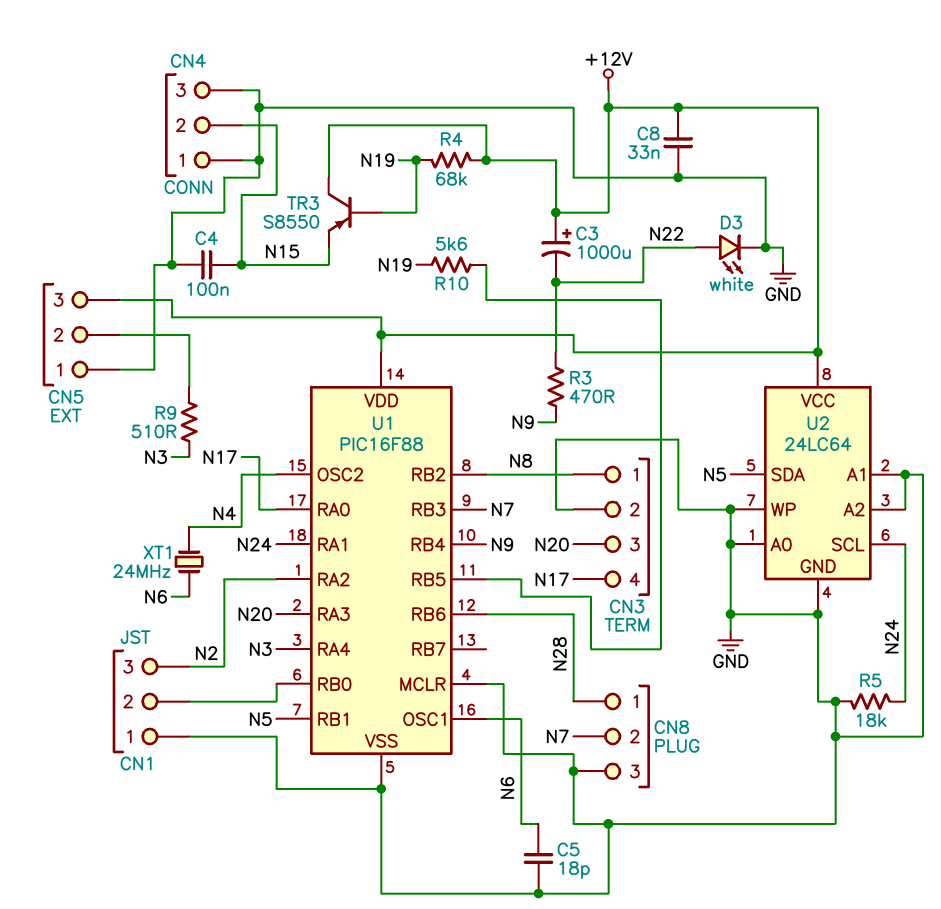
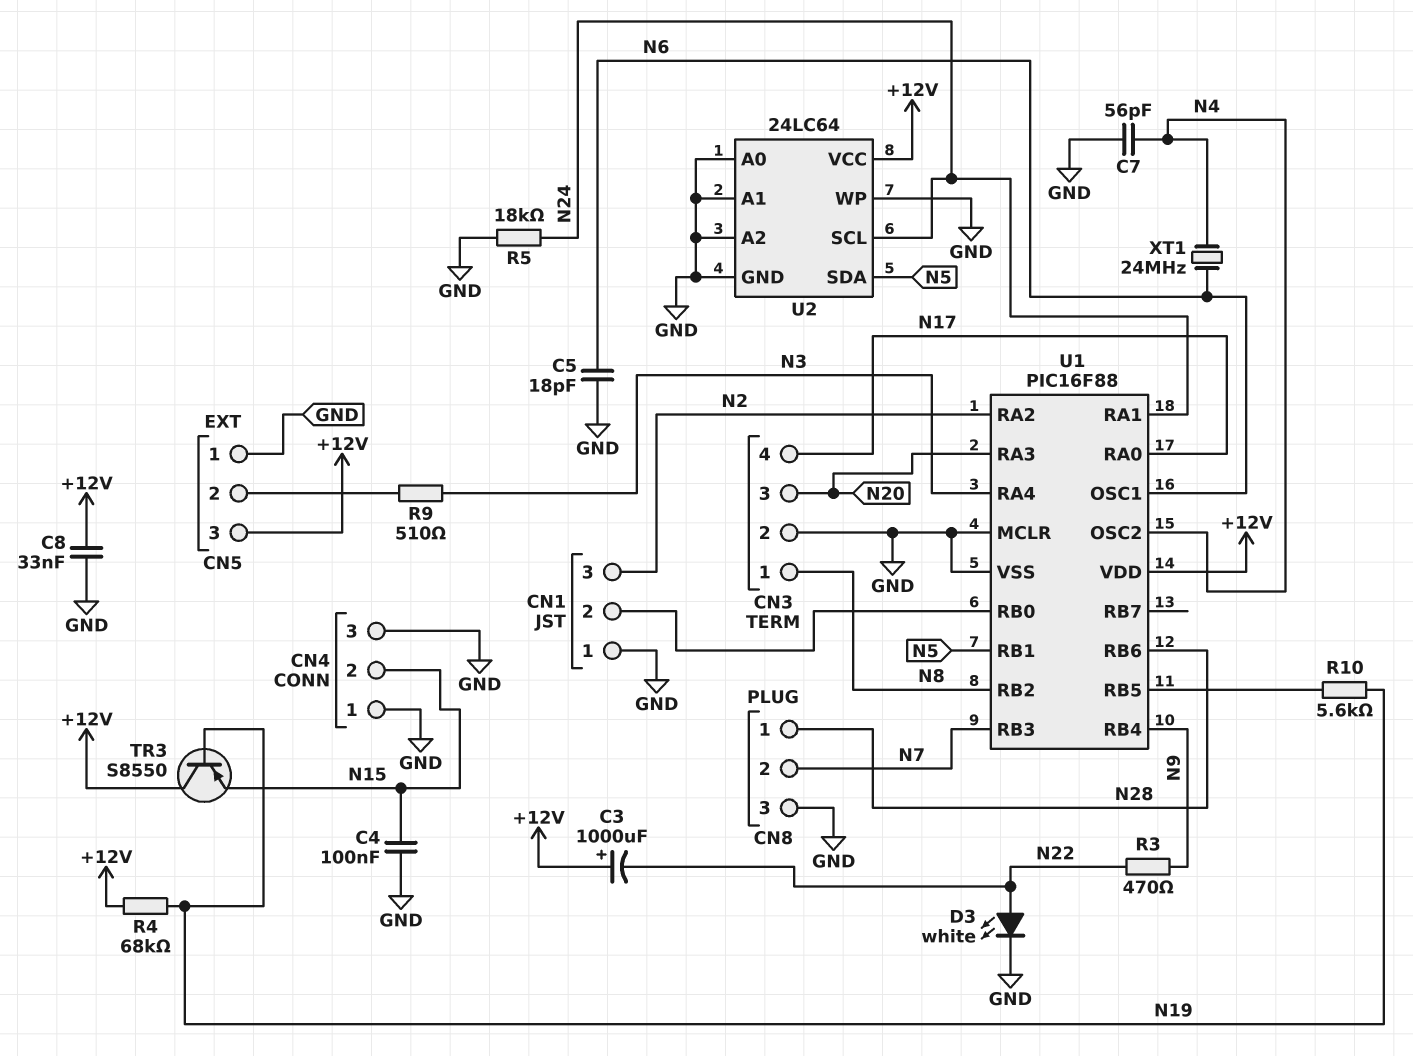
C7: none -> 56pF (GND, N4)

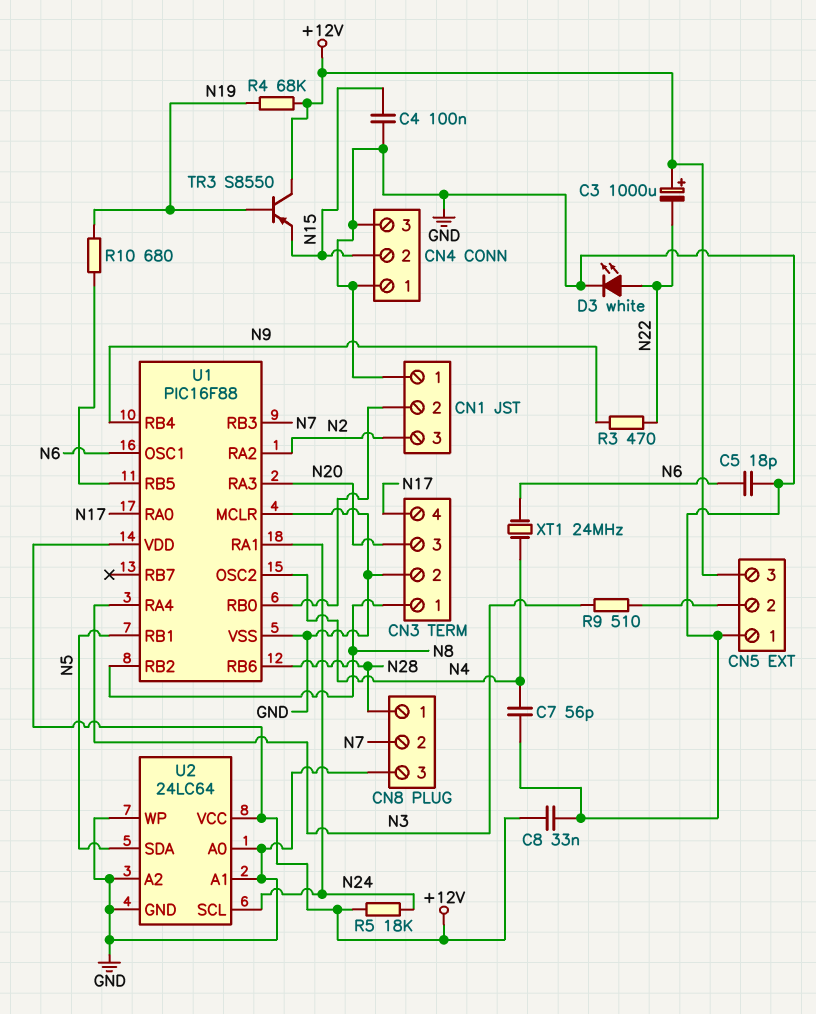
R5: 18k (GND, N24) -> 18k (+12V, N24)
R10: 5.6k (N19, U1/RB5) -> 680 (N19, U1/RB5)

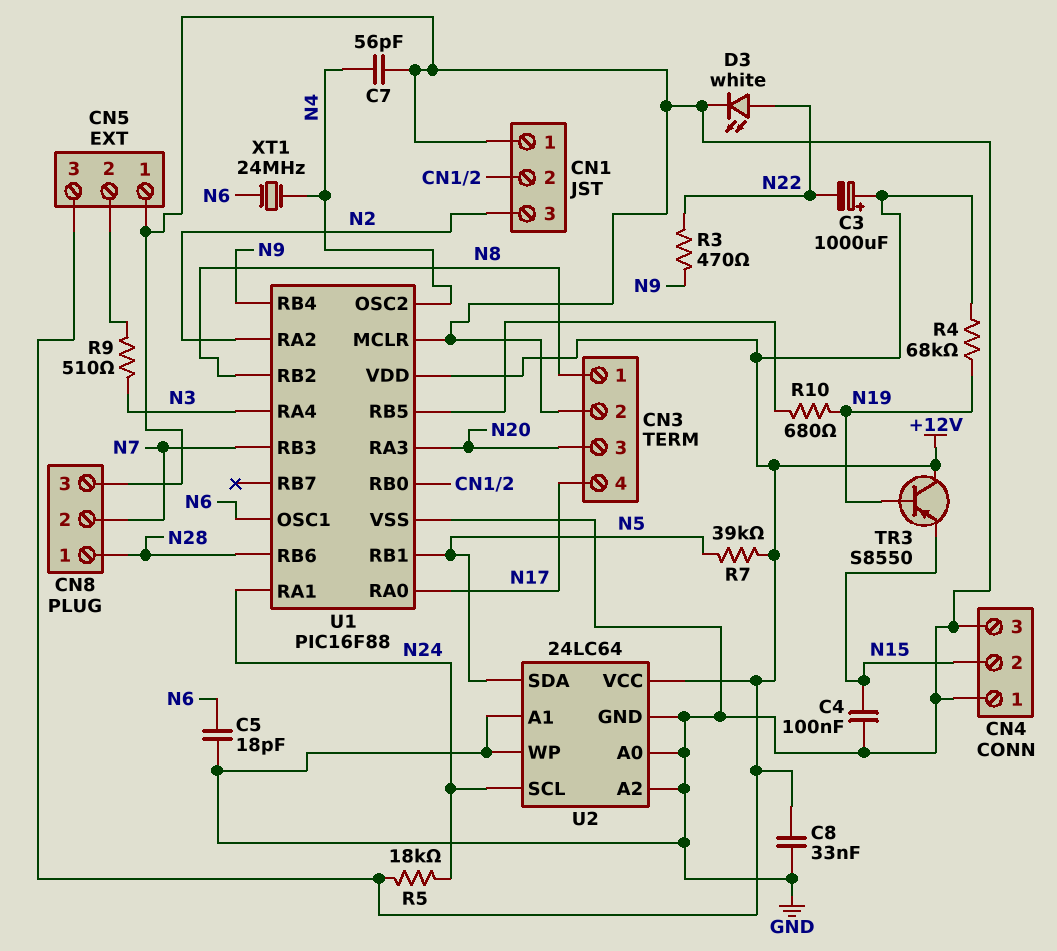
R7: none -> 39k (+12V, N5)

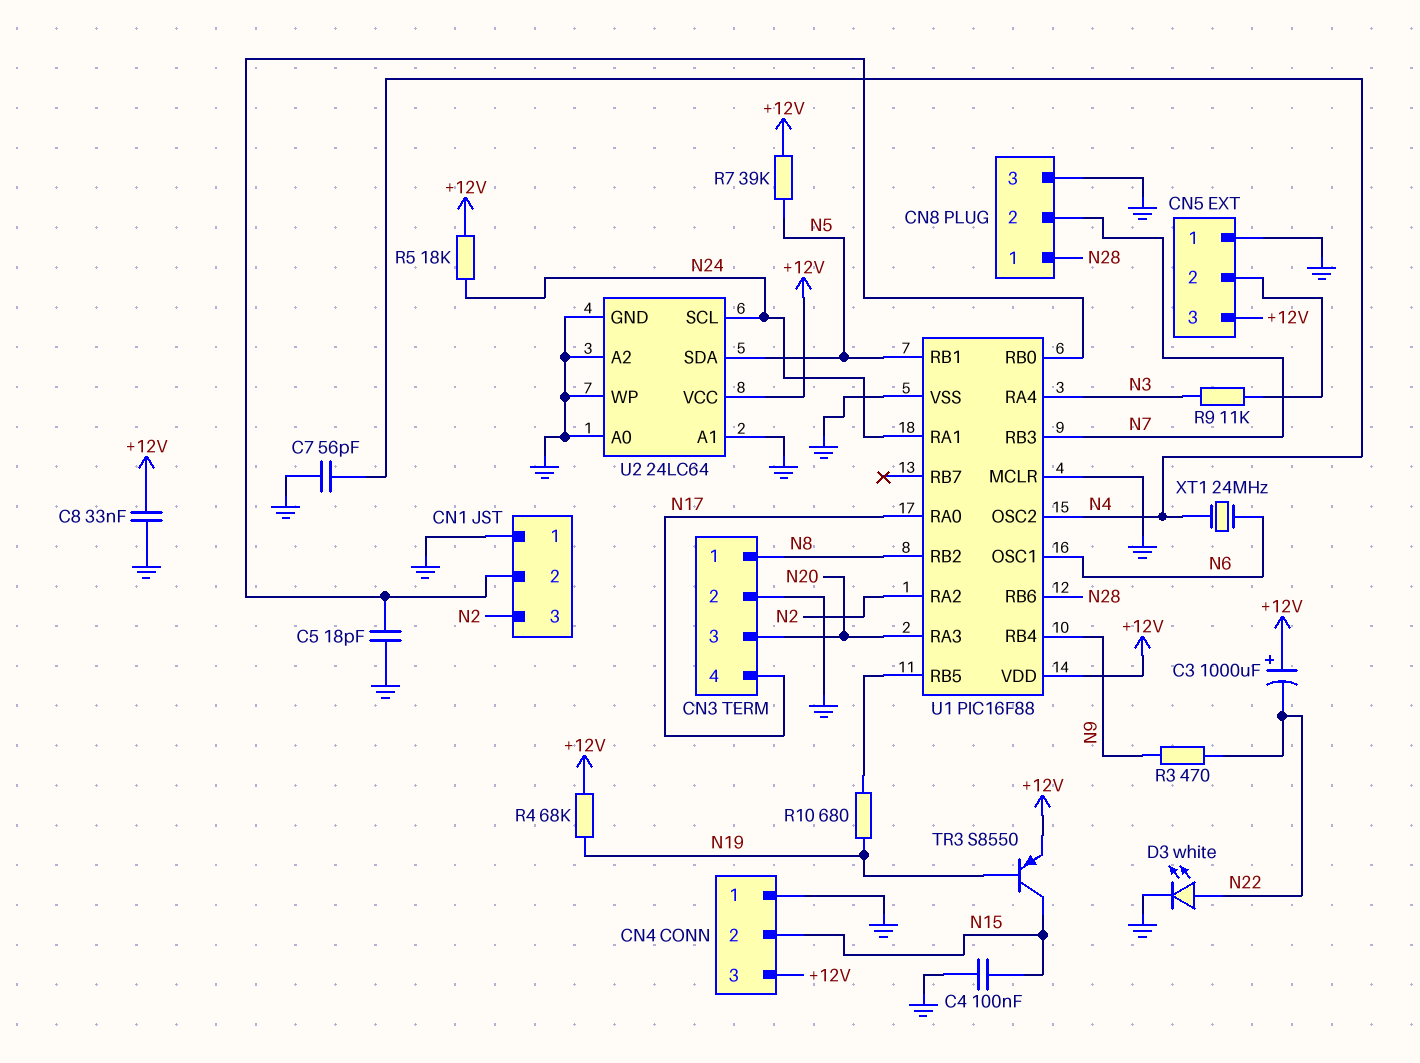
C5: 18pF (GND, N6) -> 18pF (CN1/2, GND)
CN4 pin 3: GND -> +12V
R9: 510 (CN5/2, N3) -> 11k (CN5/2, N3)
TR3: PNP S8550 (B N19, C +12V, E N15) -> PNP S8550 (B N19, C N15, E +12V)

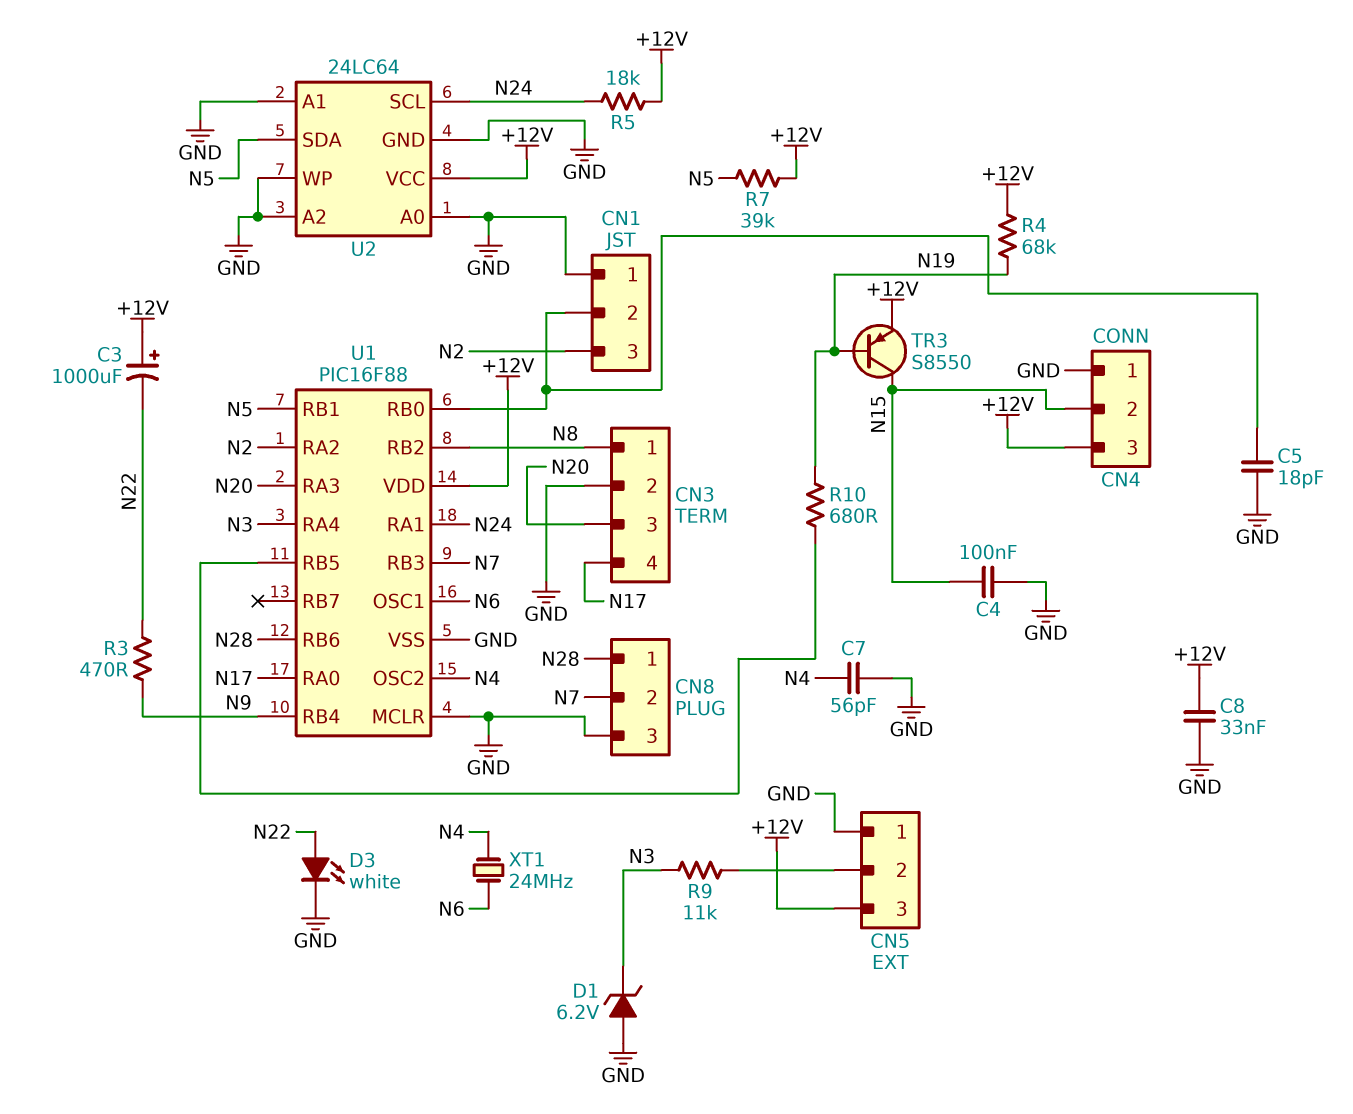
D1: none -> zener 6.2V (A GND, K N3)

